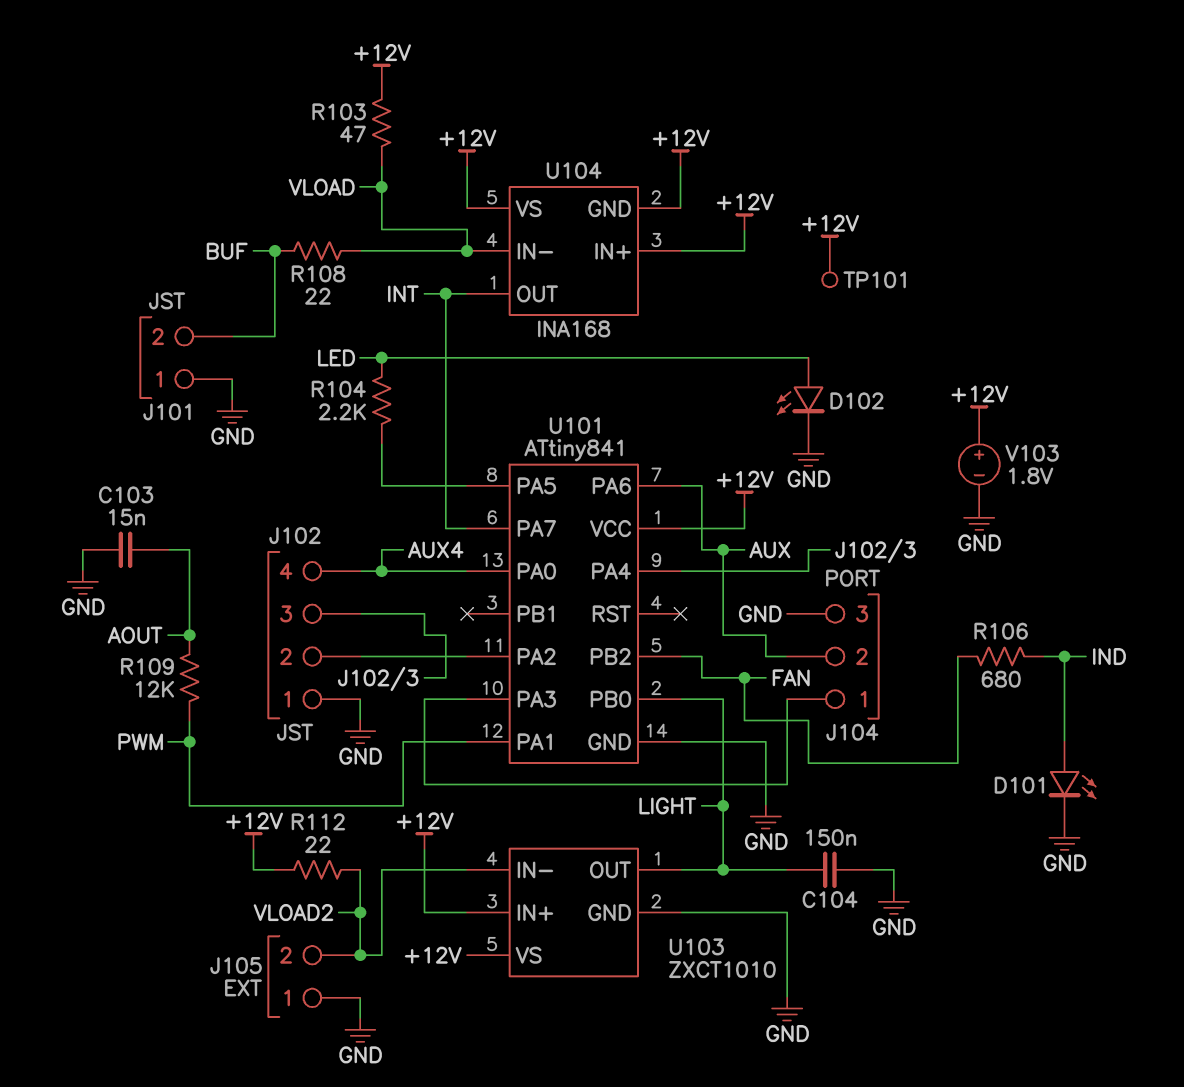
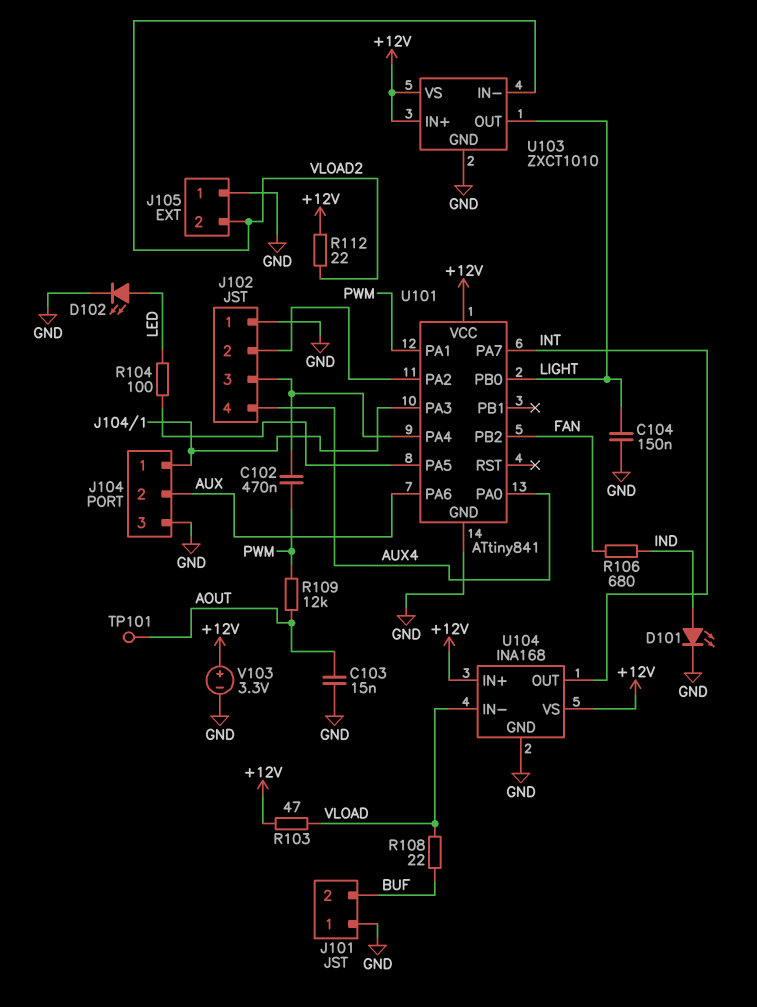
C102: none -> 470nF (J102/3, PWM)
R104: 2.2k (LED, U101/PA5) -> 100 (LED, U101/PA5)
TP101: test point (+12V) -> test point (AOUT)
U104 pin GND: +12V -> GND
V103: 1.8V (plus +12V, minus GND) -> 3.3V (plus +12V, minus GND)

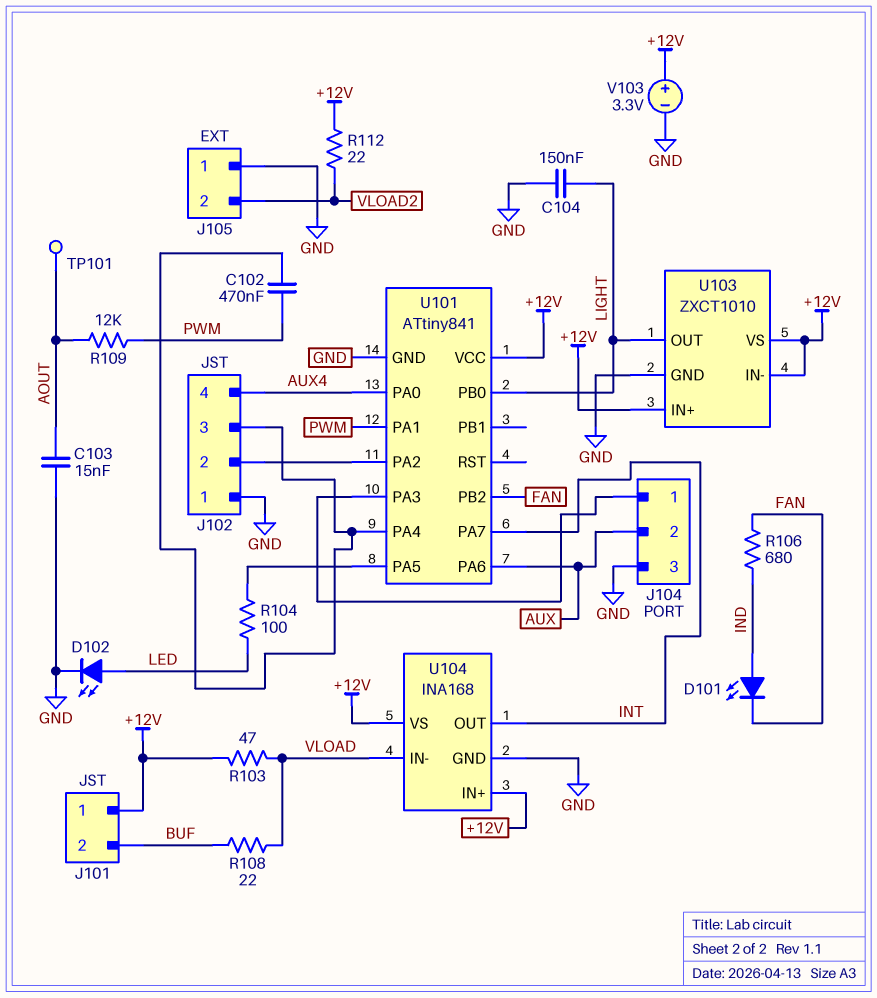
D101: LED (A IND, K GND) -> LED (A IND, K FAN)
J101 pin 1: GND -> +12V
U103 pin IN-: VLOAD2 -> +12V

